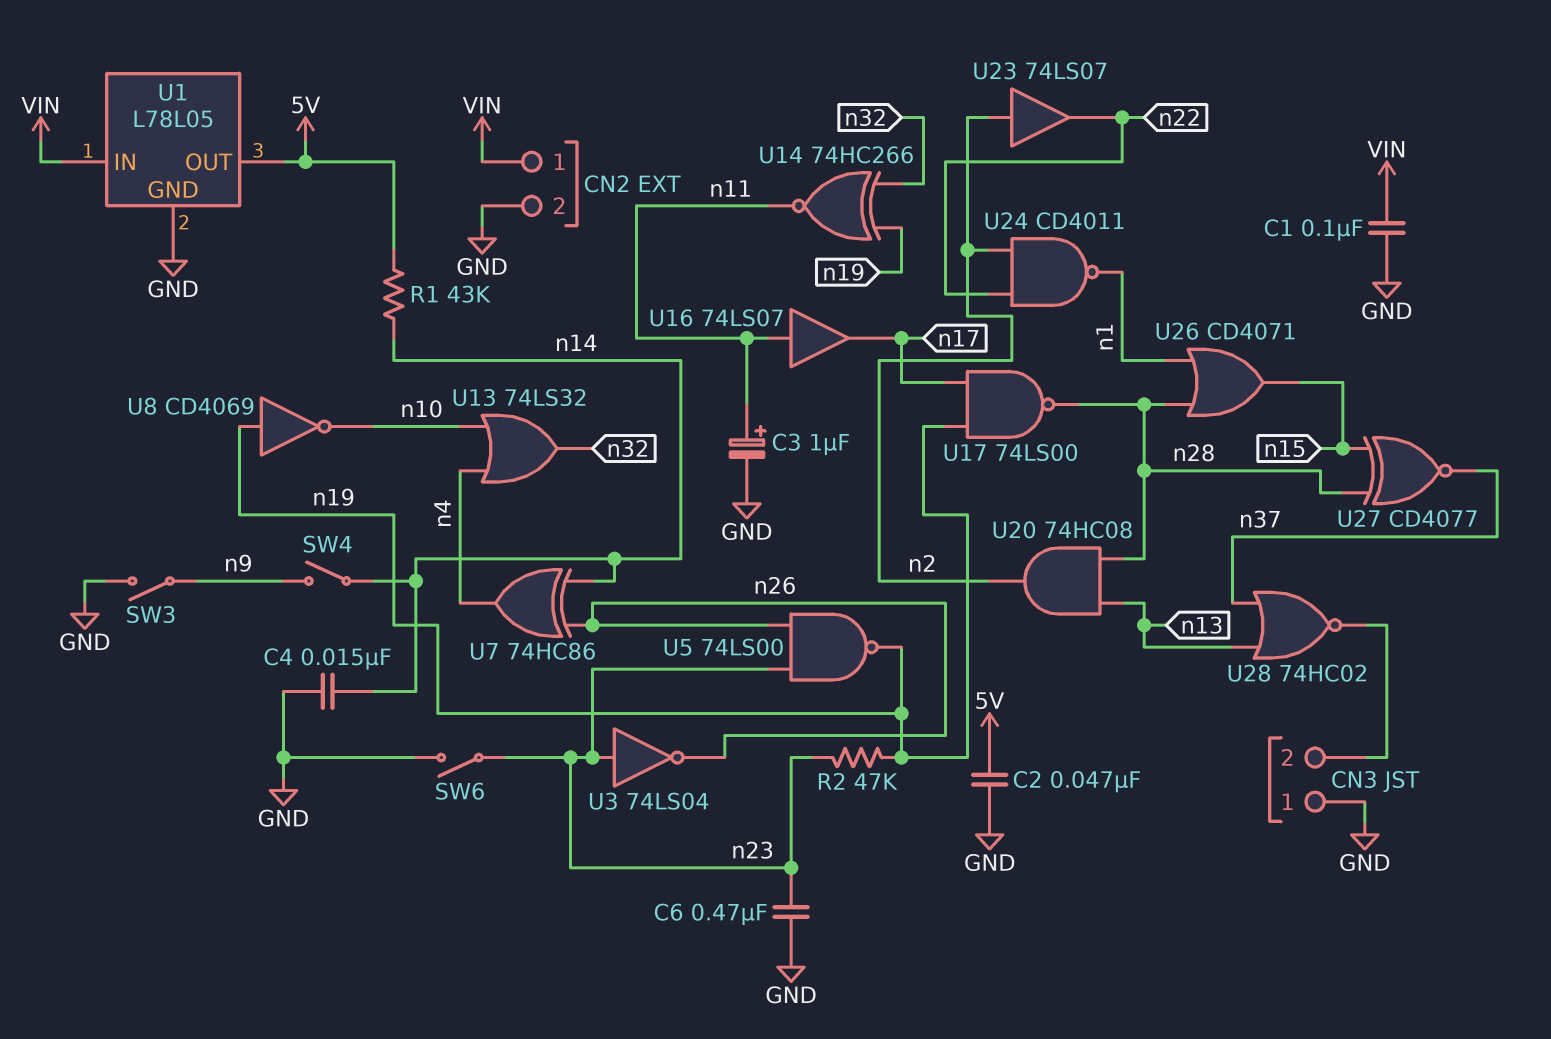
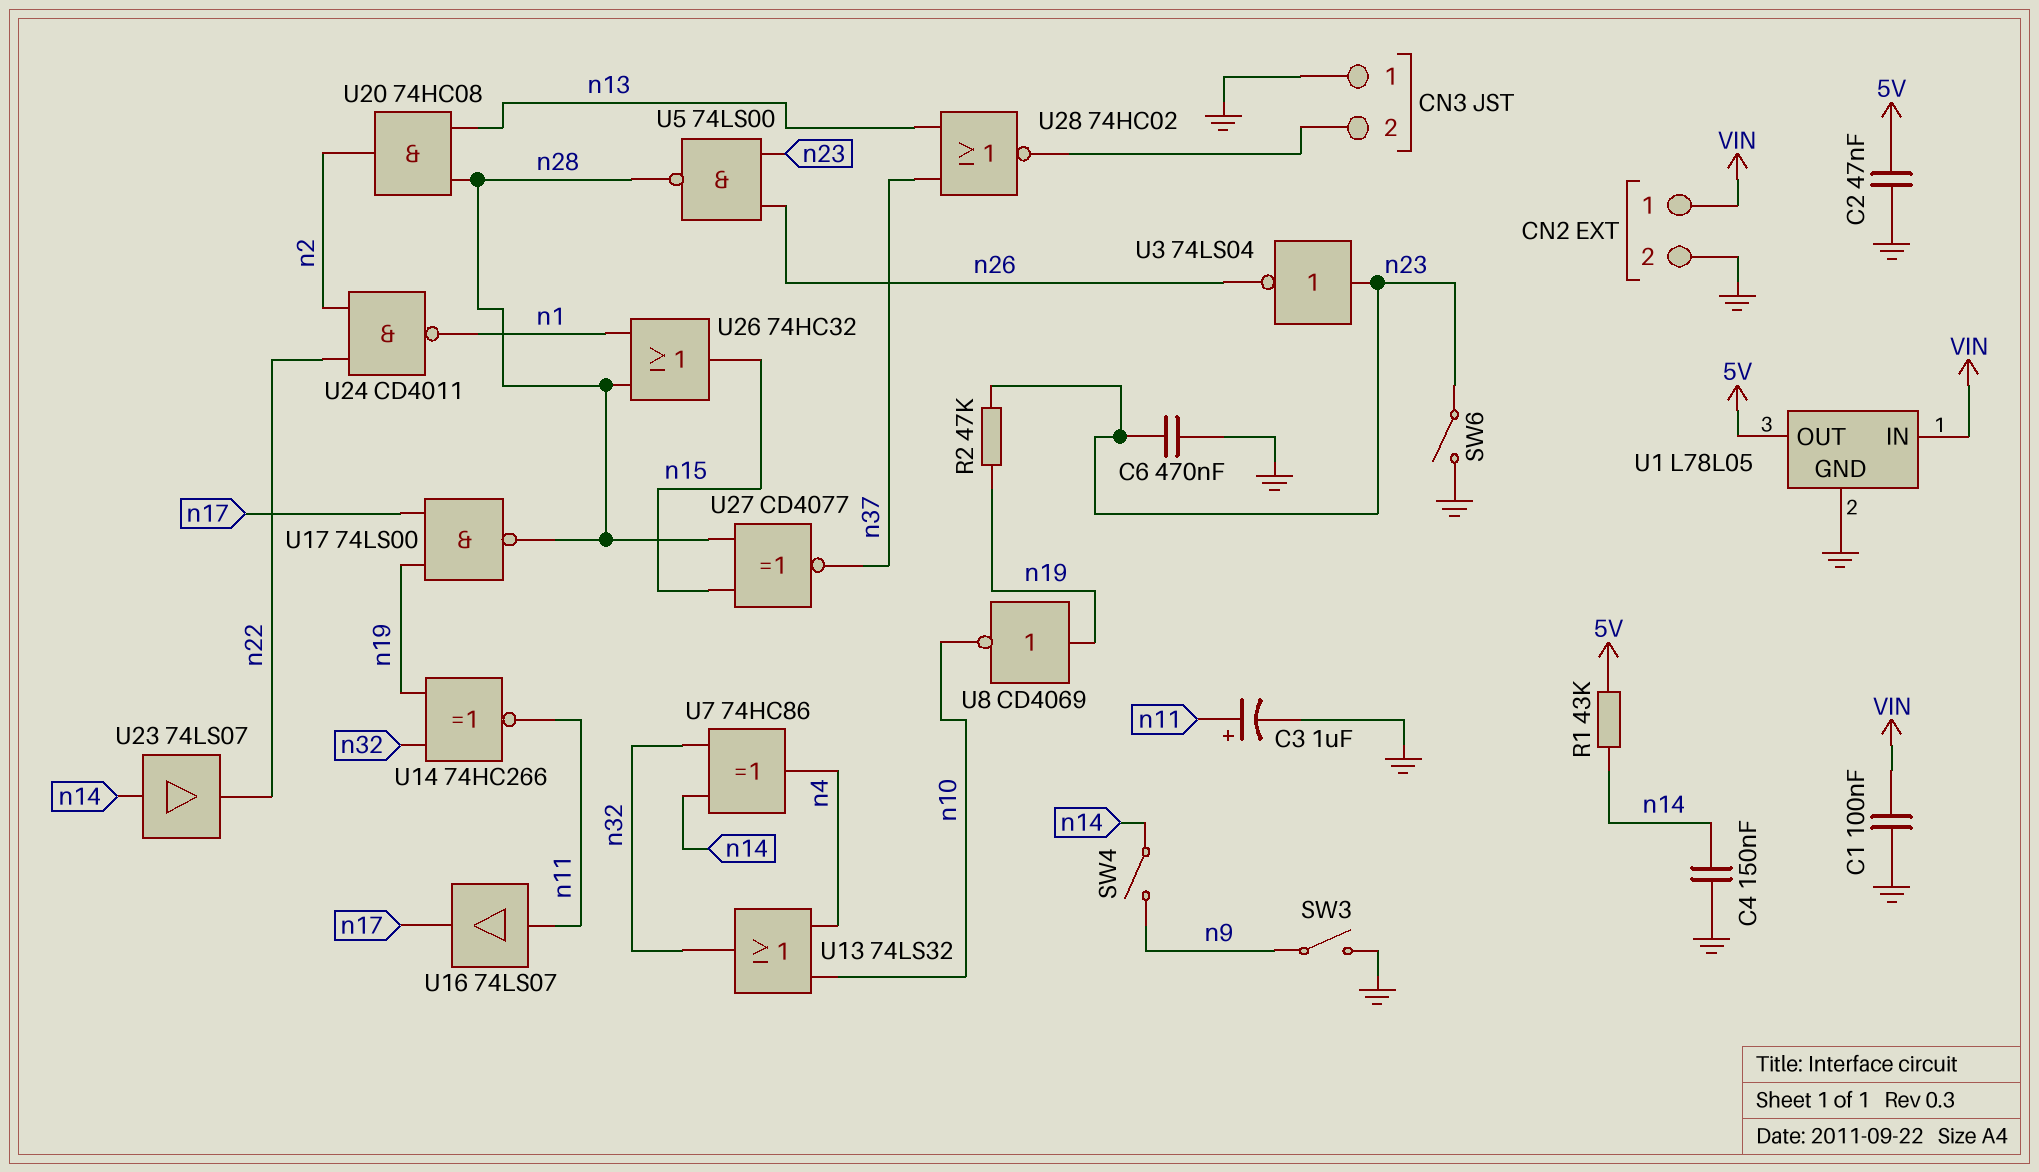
C4: 15nF (GND, n14) -> 150nF (GND, n14)
U5: NAND 74LS00 (in n23, in n26, out n19) -> NAND 74LS00 (in n23, in n26, out n28)
U7: XOR 74HC86 (in n14, in n26, out n4) -> XOR 74HC86 (in n14, in n32, out n4)
U23: buffer 74LS07 (in n2, out n22) -> buffer 74LS07 (in n14, out n22)
U26: OR CD4071 (in n1, in n28, out n15) -> OR 74HC32 (in n1, in n28, out n15)

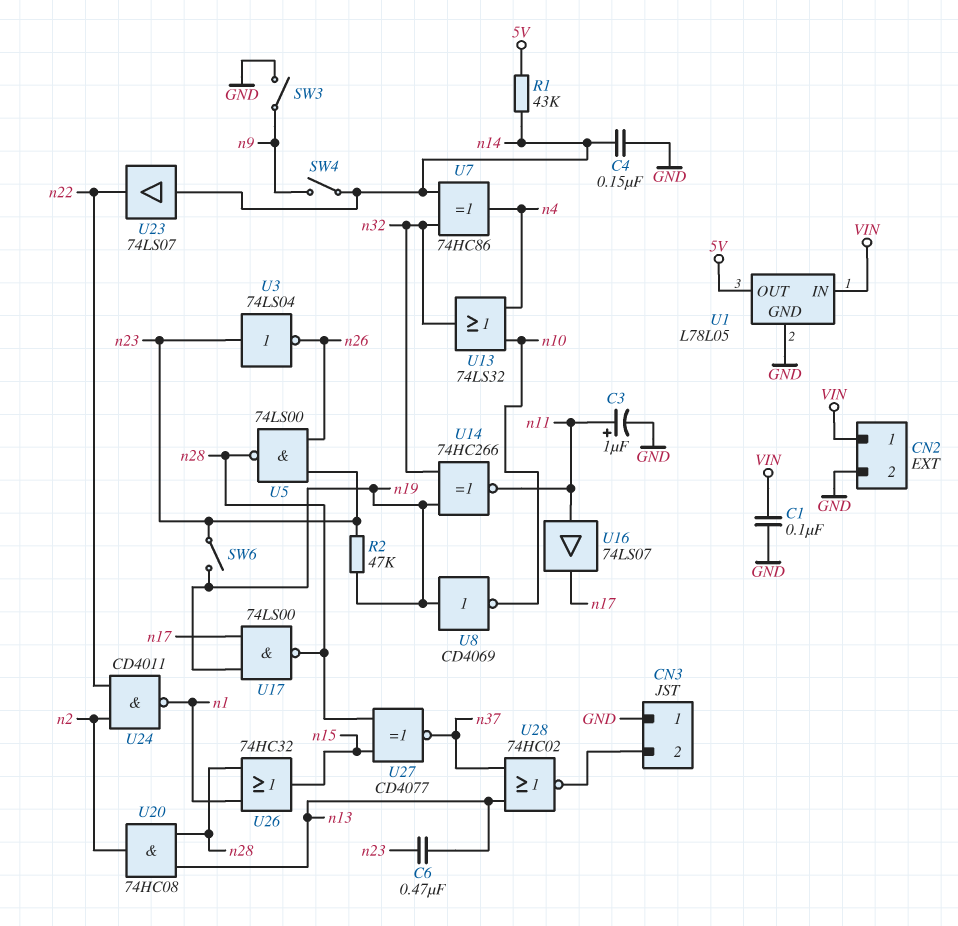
C2: 47nF (5V, GND) -> none
C6: 470nF (GND, n23) -> 470nF (n13, n23)
SW6: switch (GND, n23) -> switch (n19, n23)

